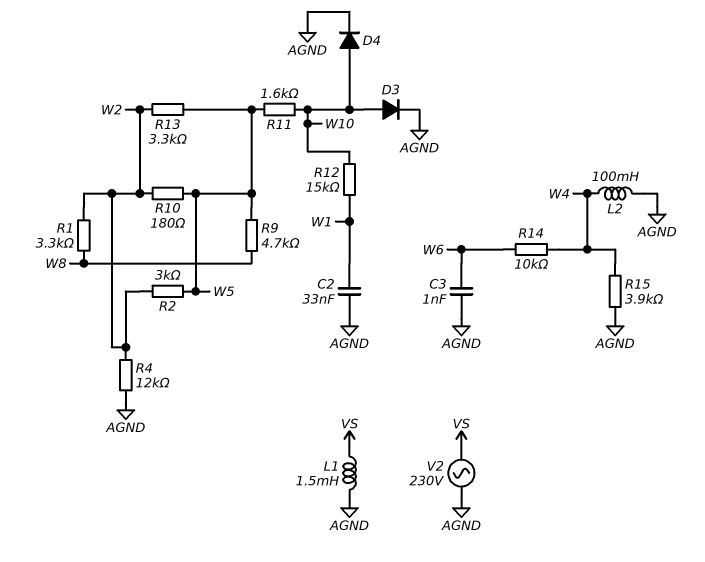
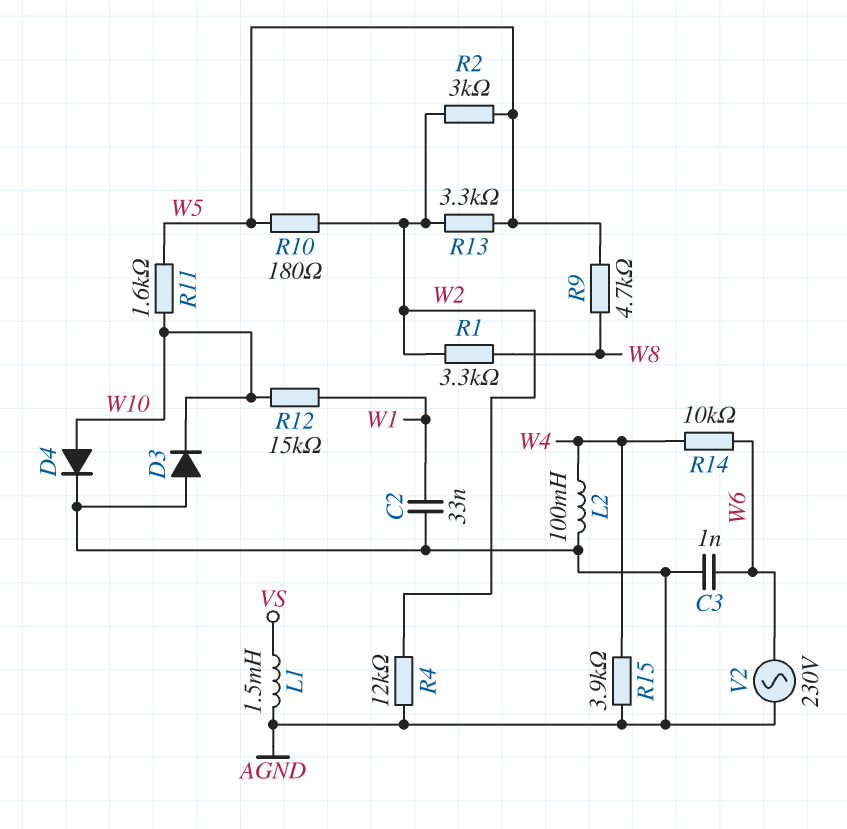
D3: diode (A W10, K AGND) -> diode (A AGND, K W10)
V2: AC 230V (AGND, VS) -> AC 230V (AGND, W6)

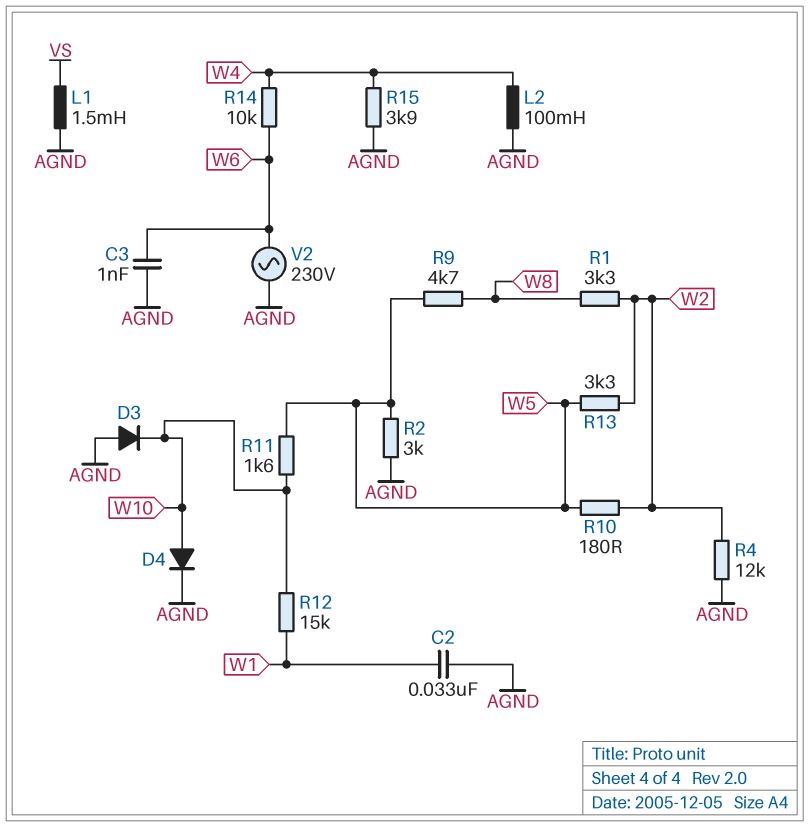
R2: 3k (W2, W5) -> 3k (AGND, W5)

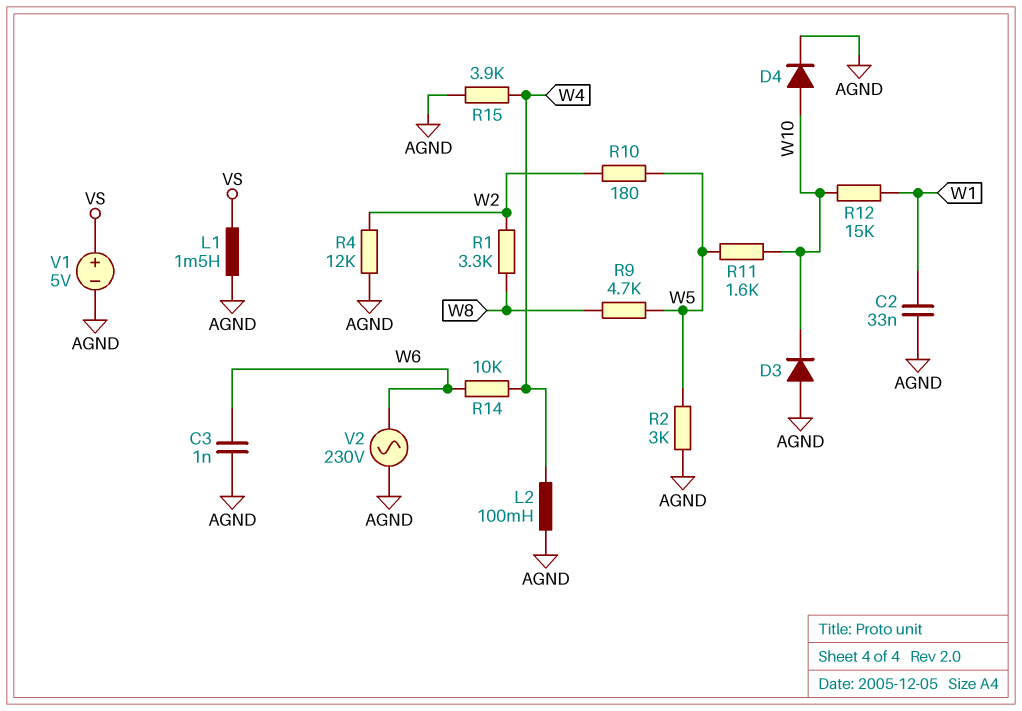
R13: 3.3k (W2, W5) -> none
V1: none -> 5V (plus VS, minus AGND)

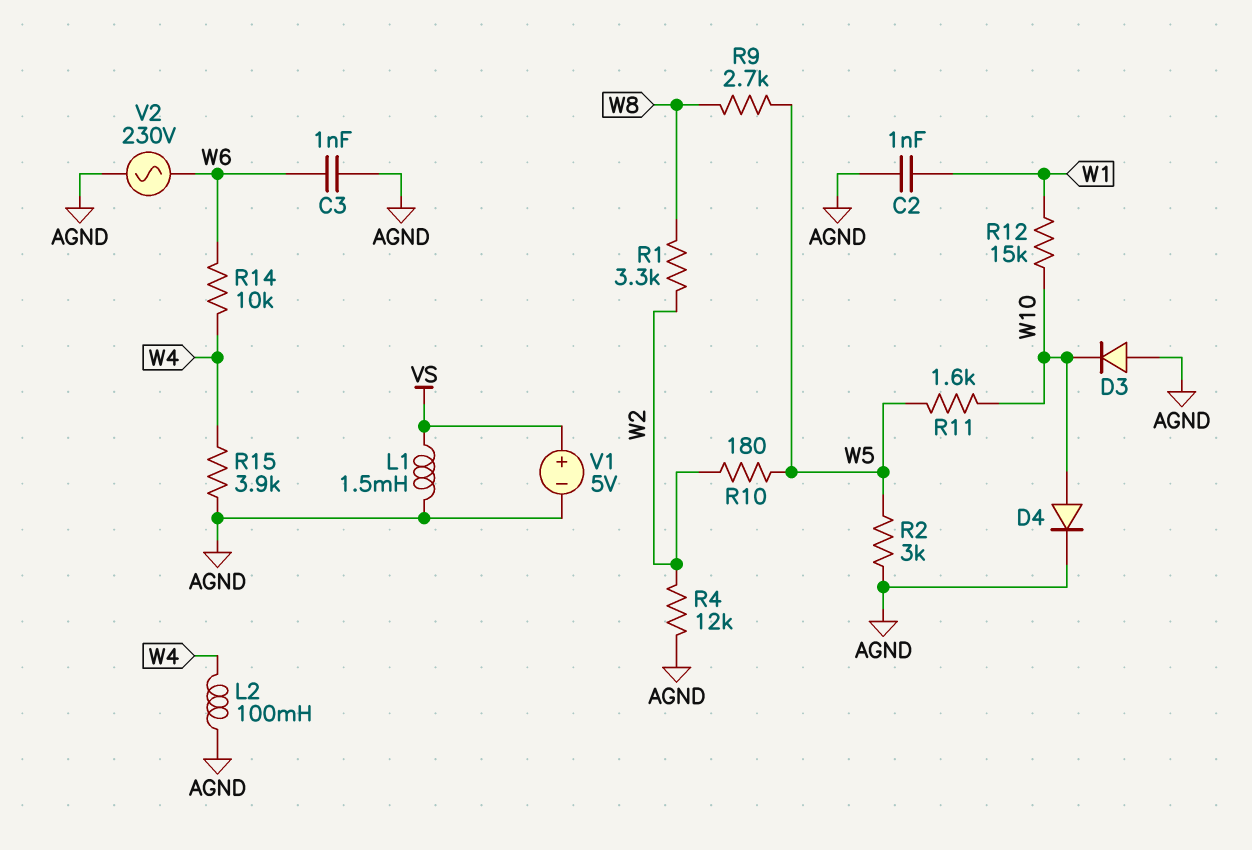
C2: 33nF (AGND, W1) -> 1nF (AGND, W1)
R9: 4.7k (W5, W8) -> 2.7k (W5, W8)

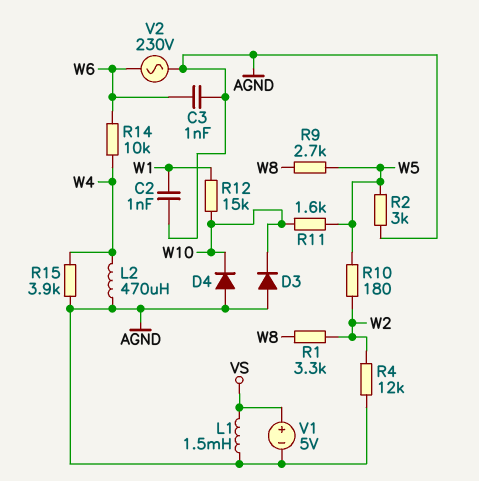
D4: diode (A W10, K AGND) -> diode (A AGND, K W10)
L2: 100mH (AGND, W4) -> 470uH (AGND, W4)

